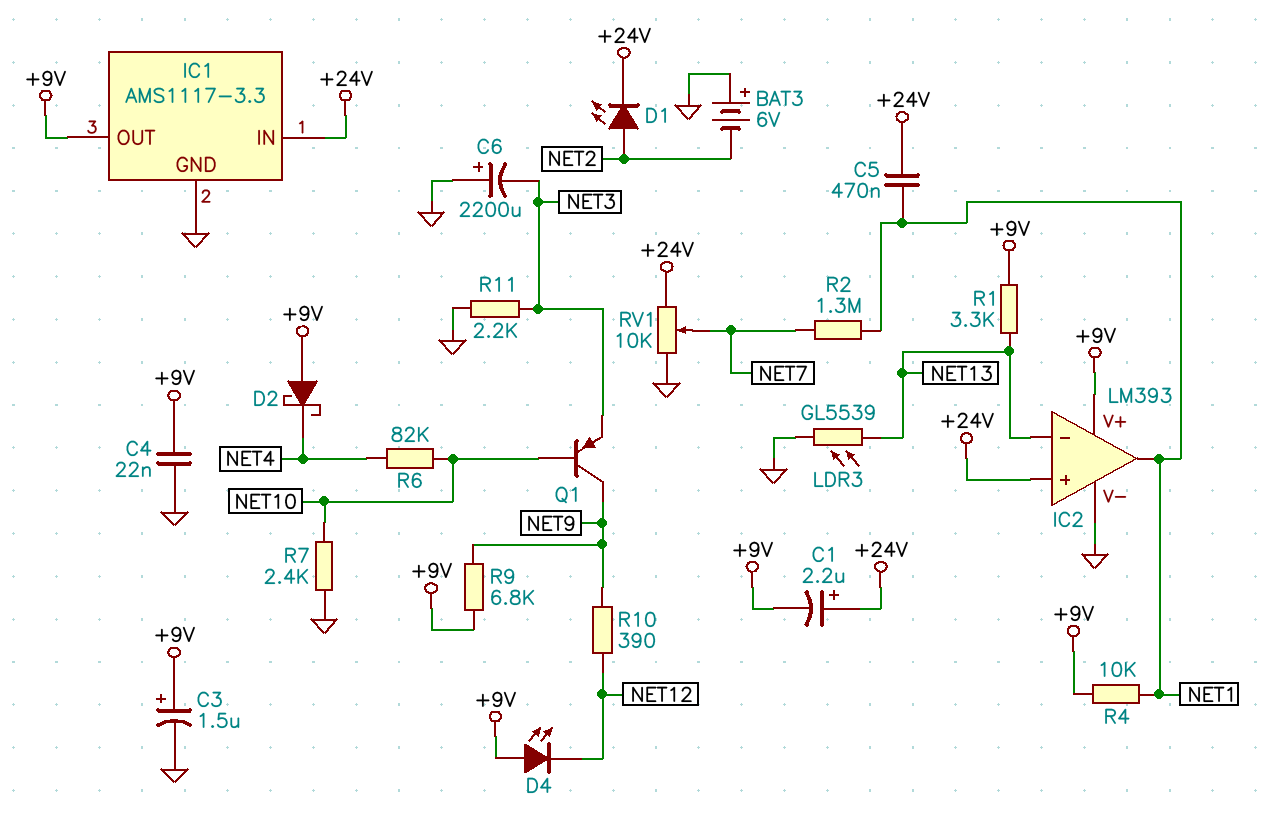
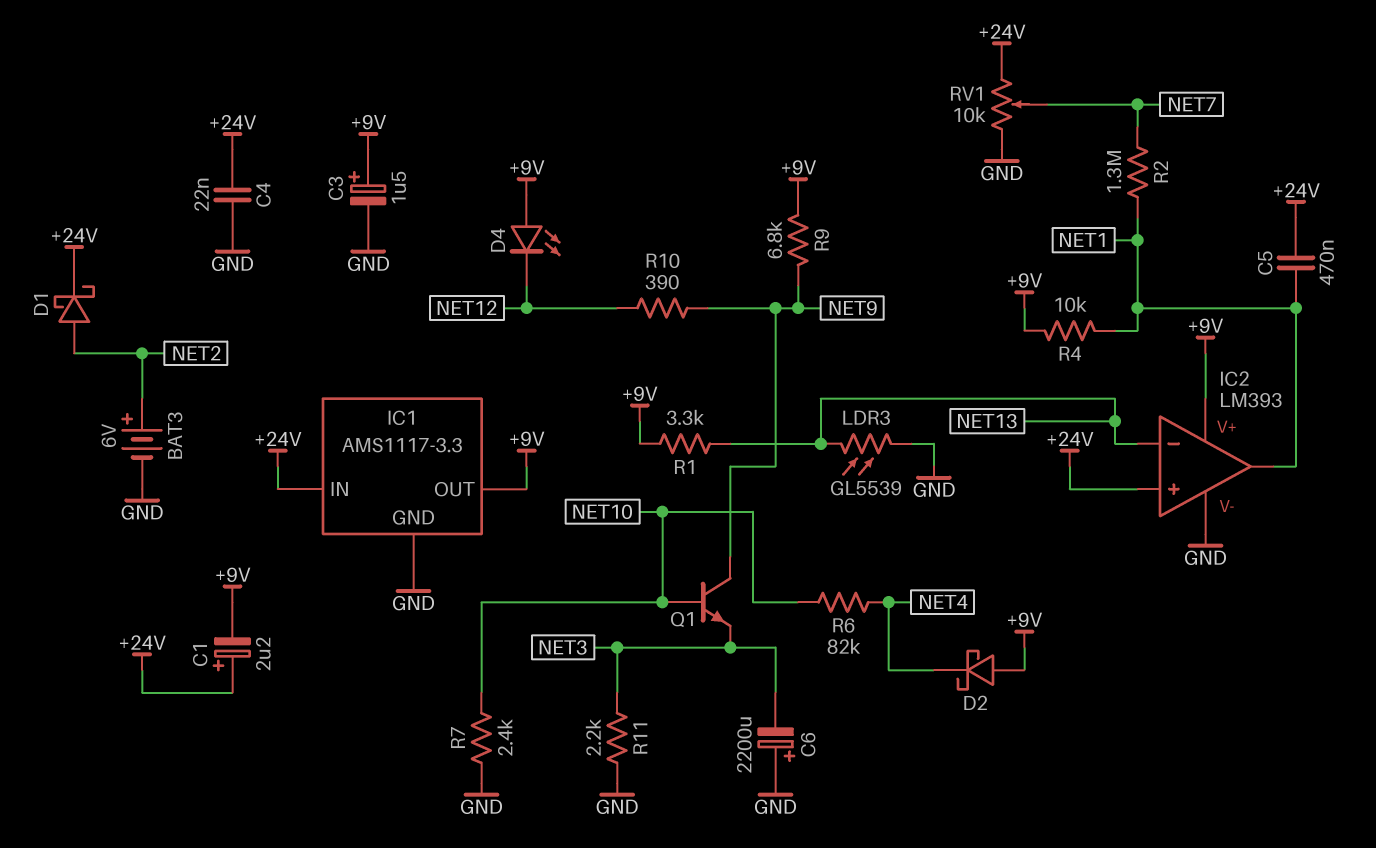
BAT3: 6V (plus GND, minus NET2) -> 6V (plus NET2, minus GND)
C4: 22nF (+9V, GND) -> 22nF (+24V, GND)
D1: LED (A NET2, K +24V) -> schottky (A NET2, K +24V)
Q1: PNP (B NET10, C NET9, E NET3) -> NPN (B NET10, C NET9, E NET3)

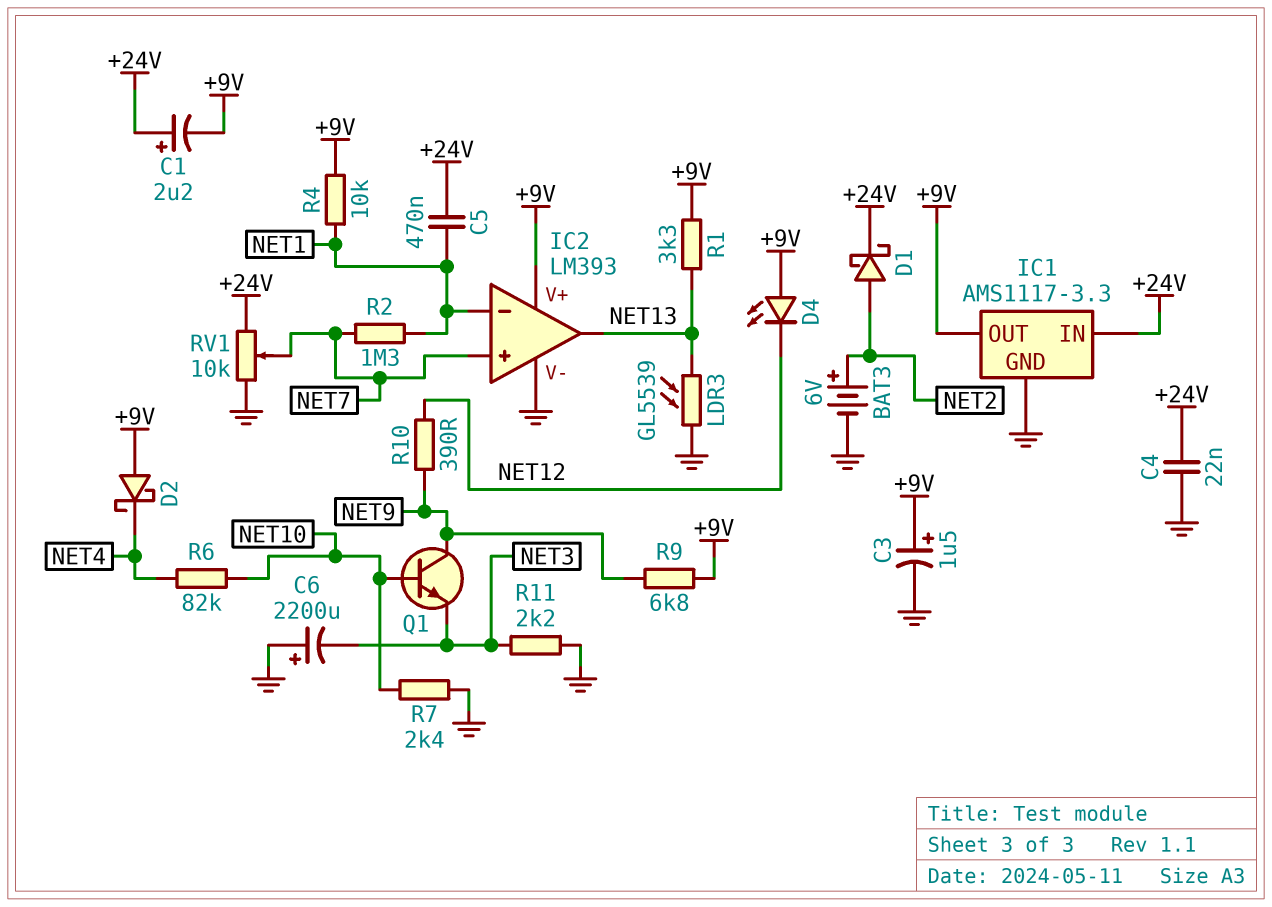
IC2 pin in+: +24V -> NET7
IC2 pin in-: NET13 -> NET1
IC2 pin out: NET1 -> NET13

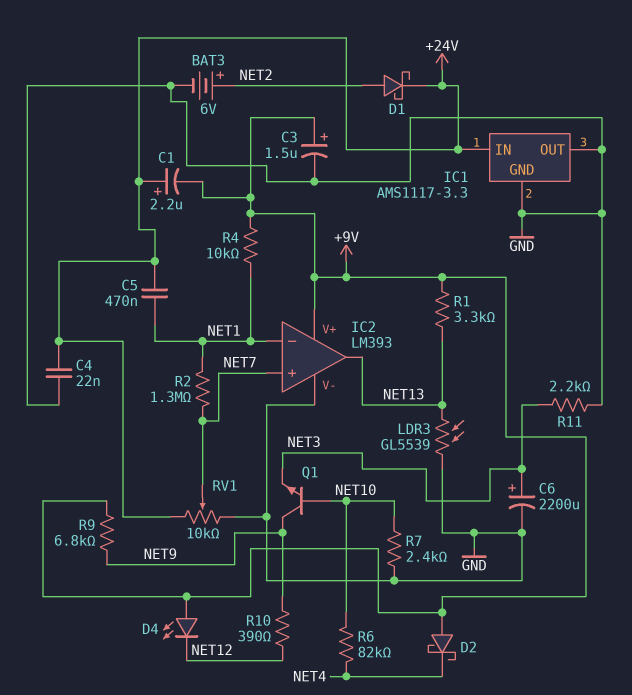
C6: 2200uF (plus GND, minus NET3) -> 2200uF (plus NET3, minus GND)
IC1 pin OUT: +9V -> GND

